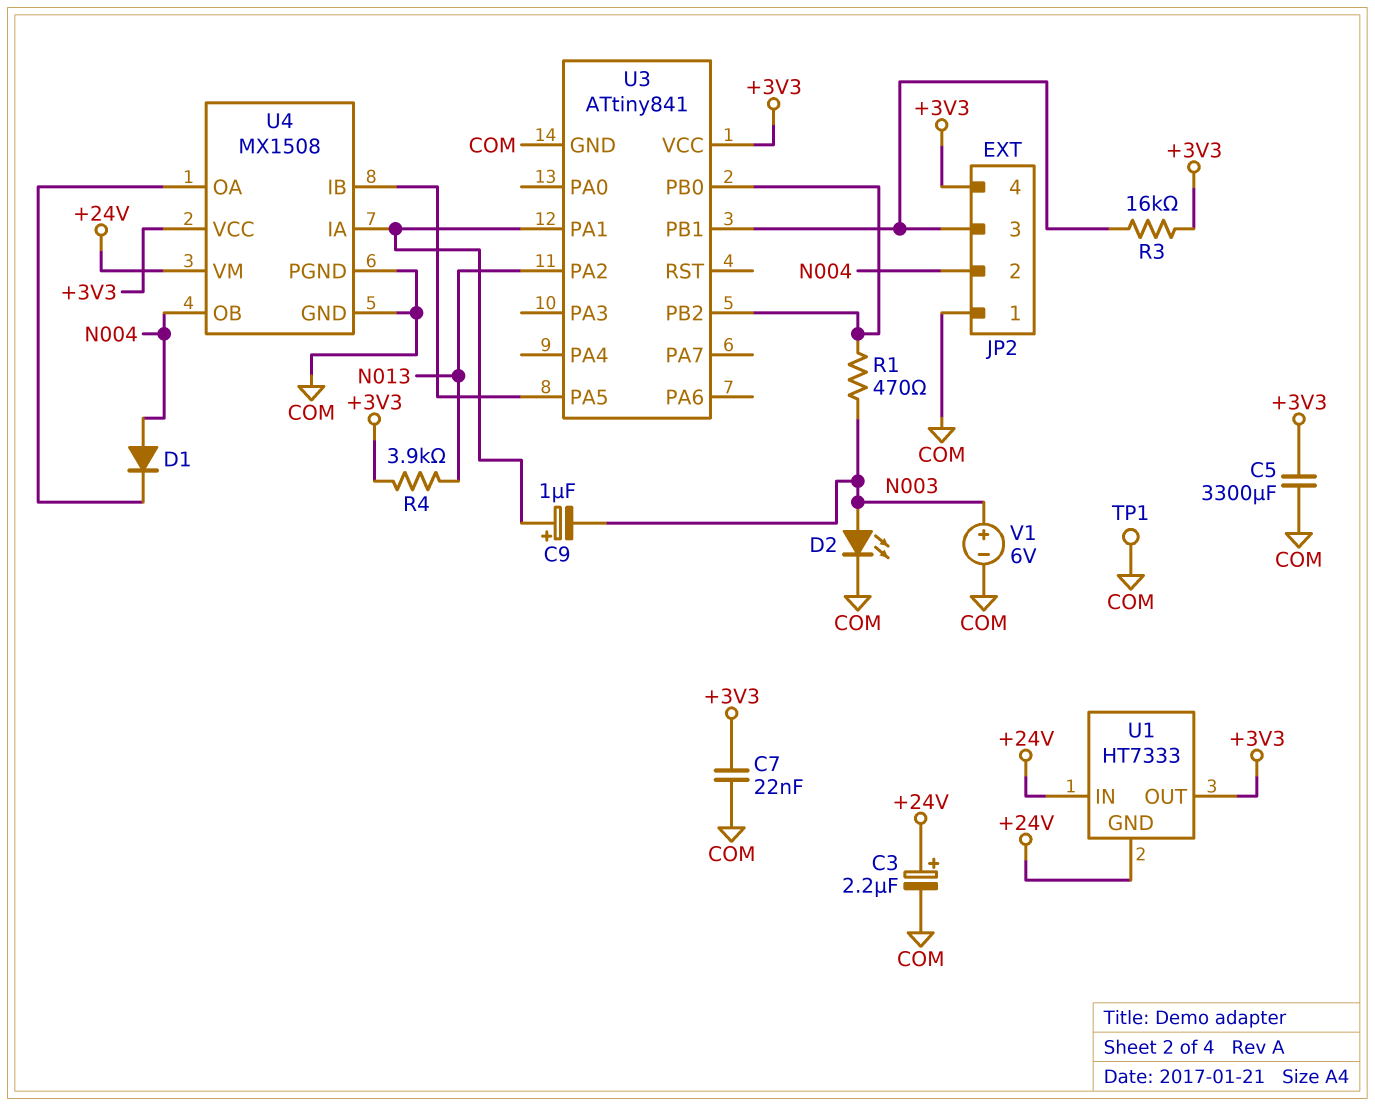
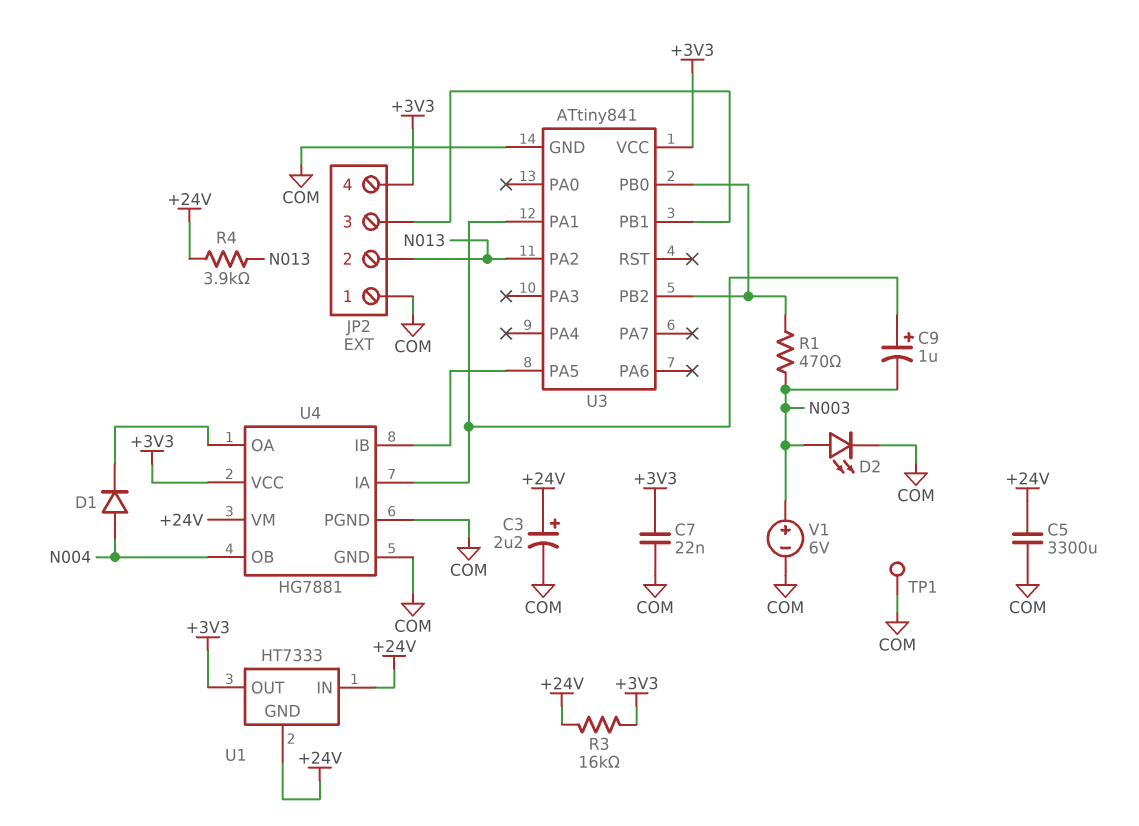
C5: 3300uF (+3V3, COM) -> 3300uF (+24V, COM)
JP2 pin 2: N004 -> N013
R3: 16k (+3V3, JP2/3) -> 16k (+3V3, +24V)
R4: 3.9k (+3V3, N013) -> 3.9k (+24V, N013)
U4: MX1508 -> HG7881

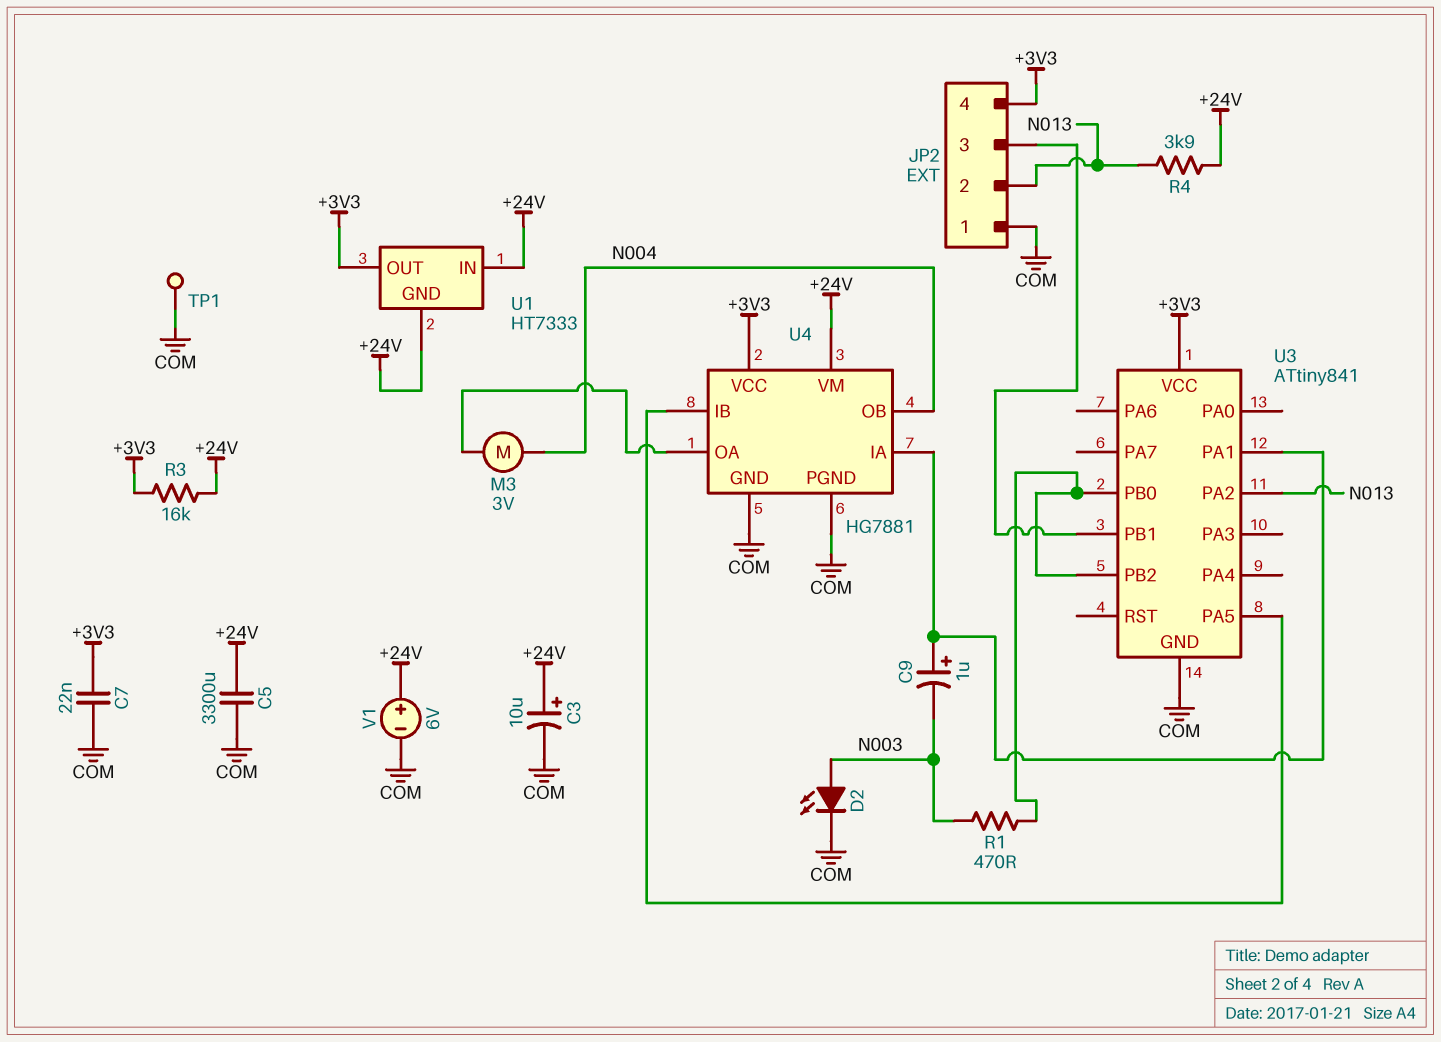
C3: 2.2uF (plus +24V, minus COM) -> 10uF (plus +24V, minus COM)
D1: diode (A N004, K U4/OA) -> none
M3: none -> motor 3V (N004, U4/OA)
V1: 6V (plus N003, minus COM) -> 6V (plus +24V, minus COM)

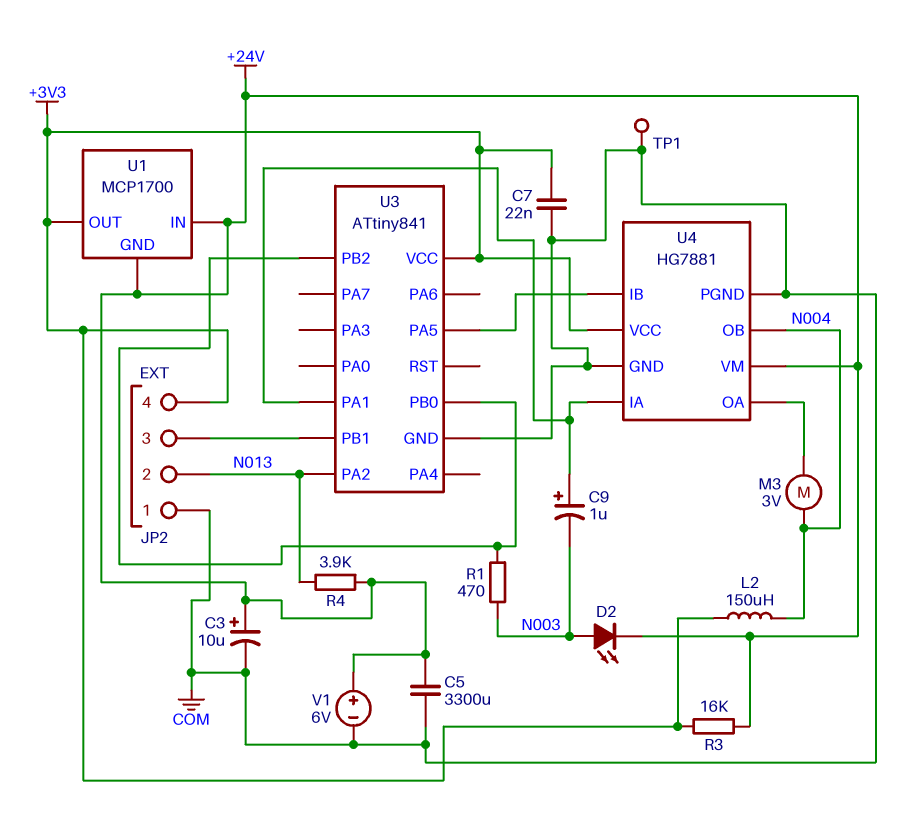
D2: LED (A N003, K COM) -> LED (A N003, K +24V)
L2: none -> 150uH (+3V3, N004)
U1: HT7333 -> MCP1700

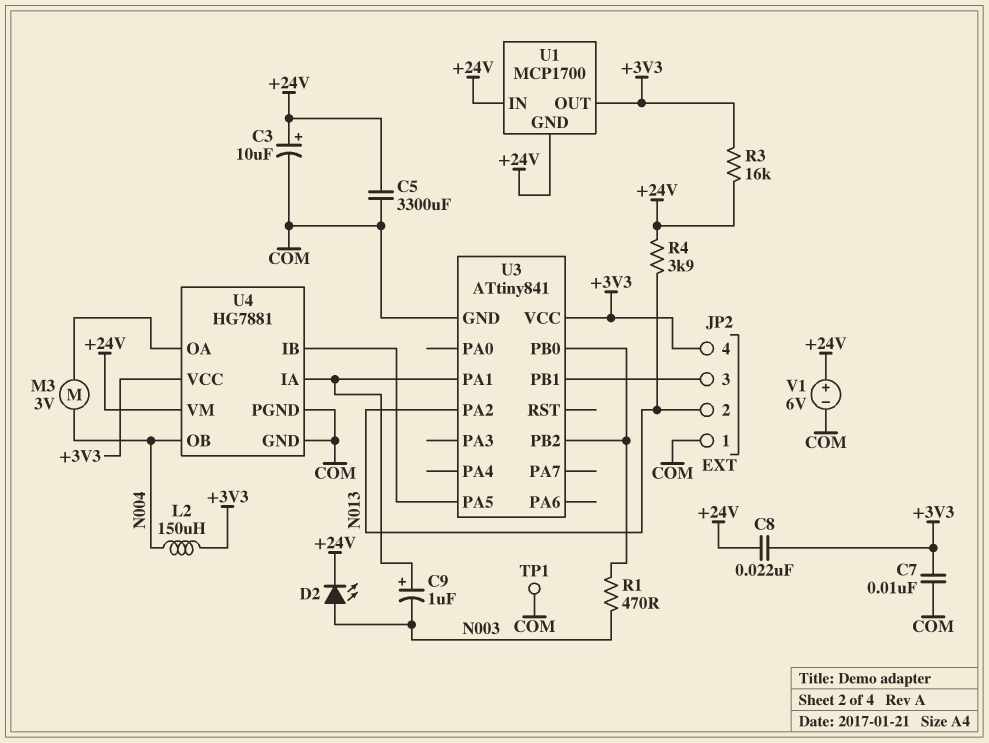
C7: 22nF (+3V3, COM) -> 10nF (+3V3, COM)
C8: none -> 22nF (+3V3, +24V)

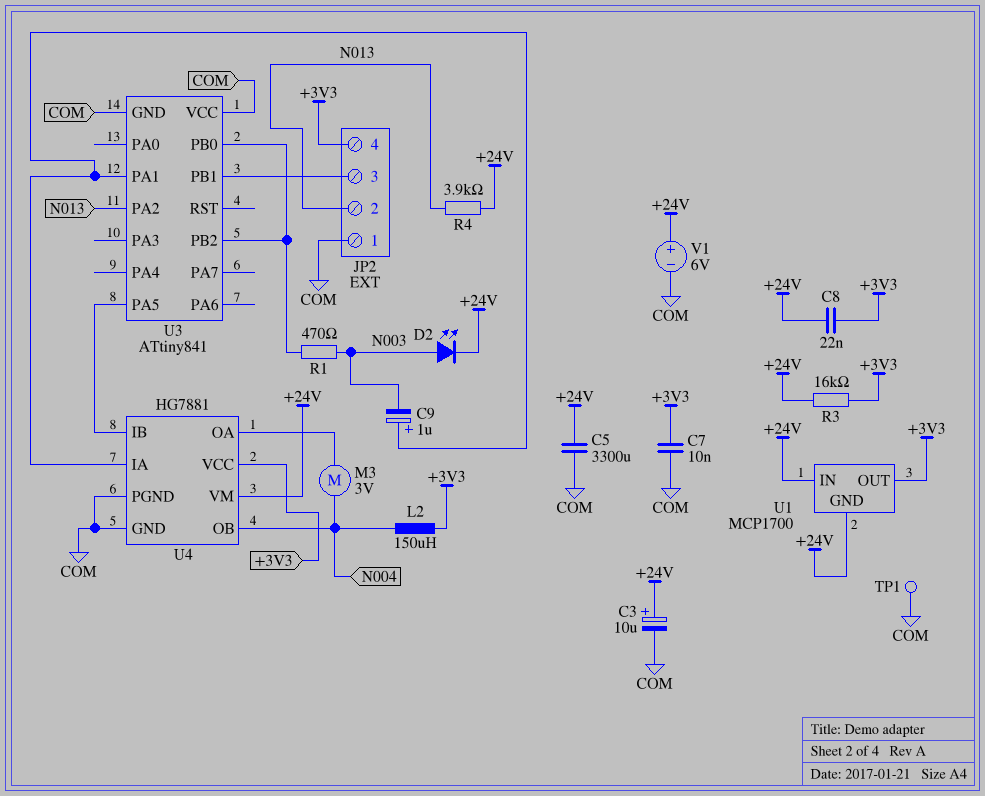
U3 pin VCC: +3V3 -> COM

